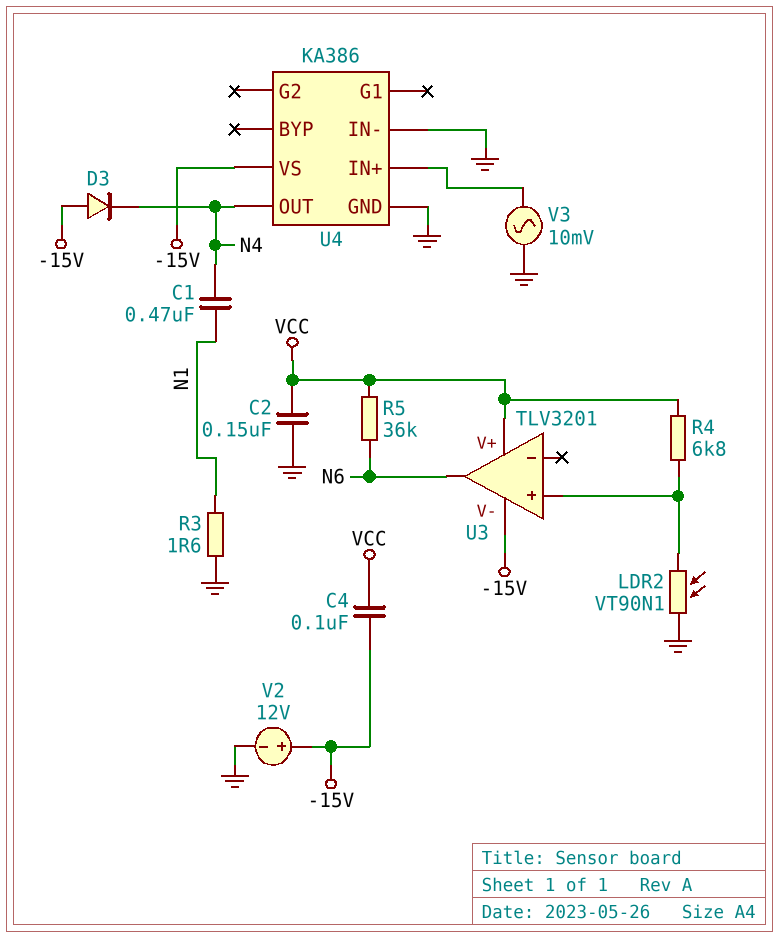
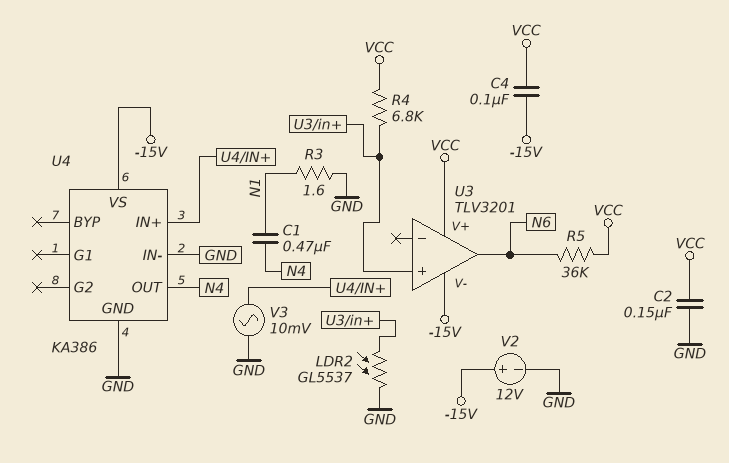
D3: diode (A -15V, K N4) -> none
LDR2: VT90N1 (GND, U3/in+) -> GL5537 (GND, U3/in+)

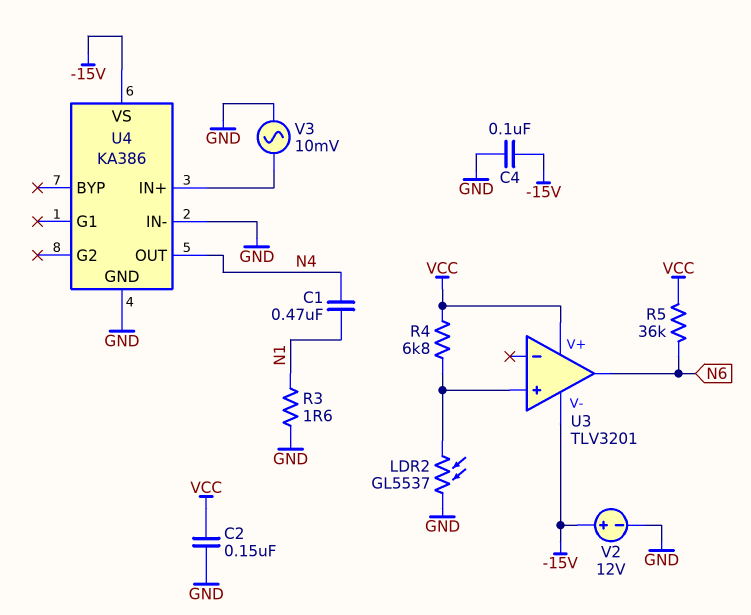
C4: 100nF (-15V, VCC) -> 100nF (-15V, GND)

